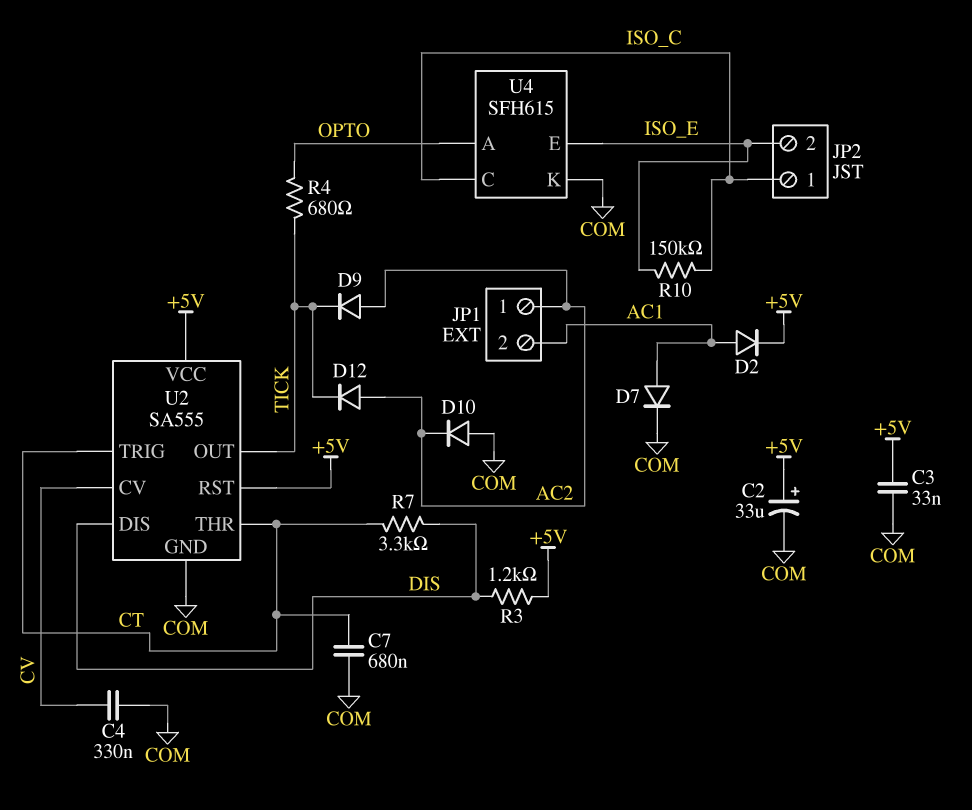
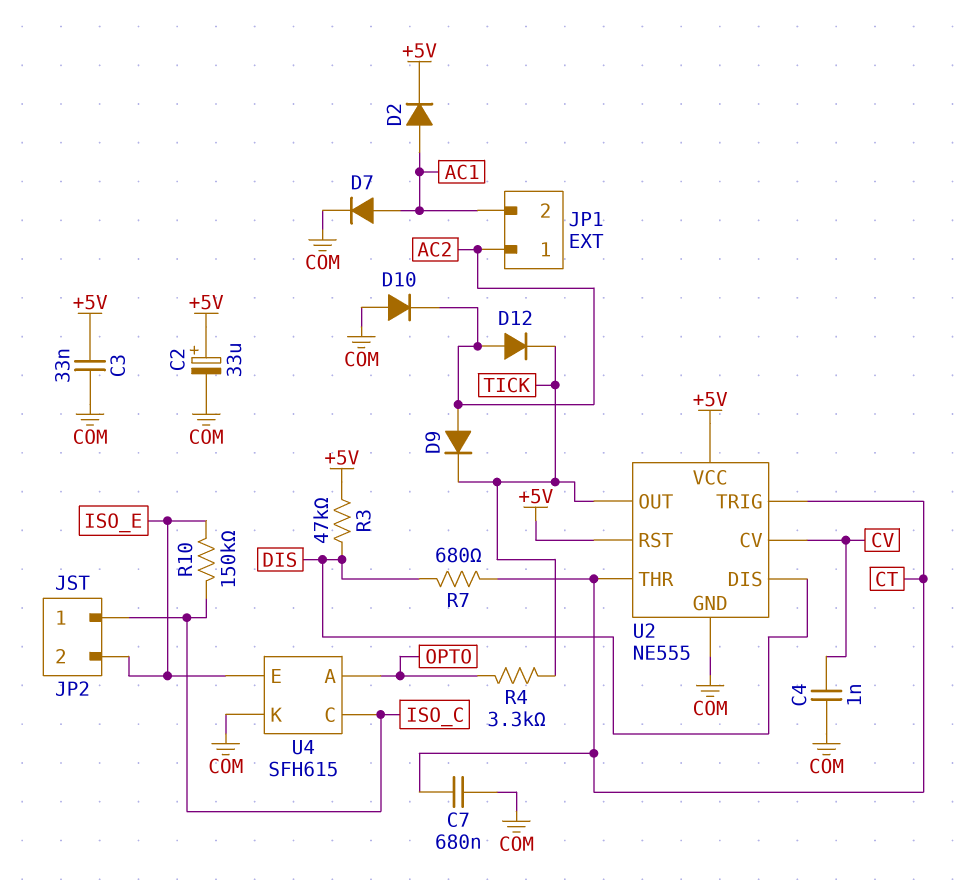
C4: 330nF (COM, CV) -> 1nF (COM, CV)
R3: 1.2k (+5V, DIS) -> 47k (+5V, DIS)
R4: 680 (OPTO, TICK) -> 3.3k (OPTO, TICK)
R7: 3.3k (CT, DIS) -> 680 (CT, DIS)
U2: SA555 -> NE555

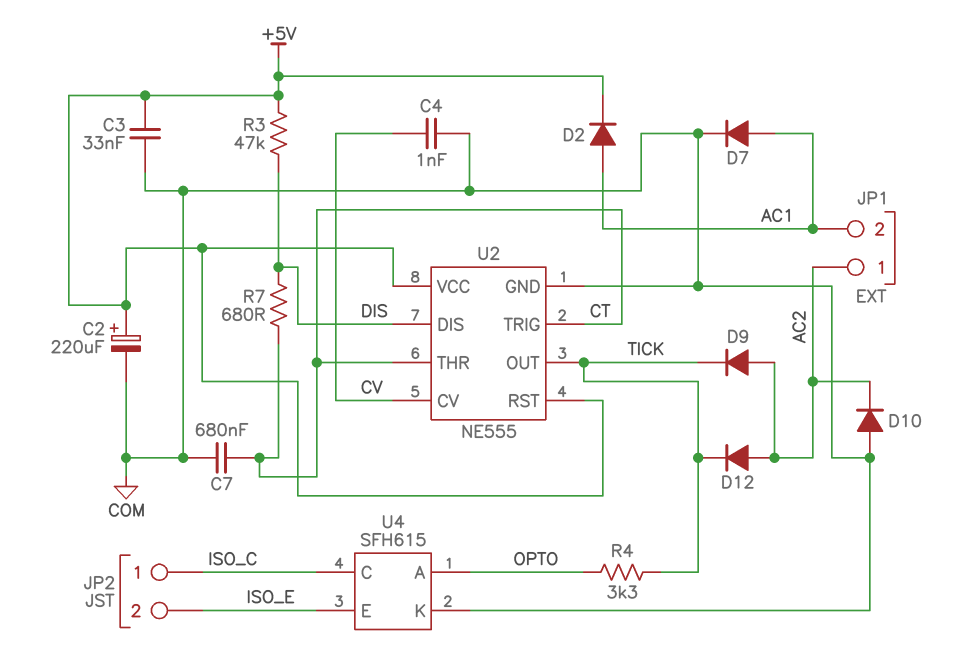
C2: 33uF (plus +5V, minus COM) -> 220uF (plus +5V, minus COM)
R10: 150k (ISO_C, ISO_E) -> none

